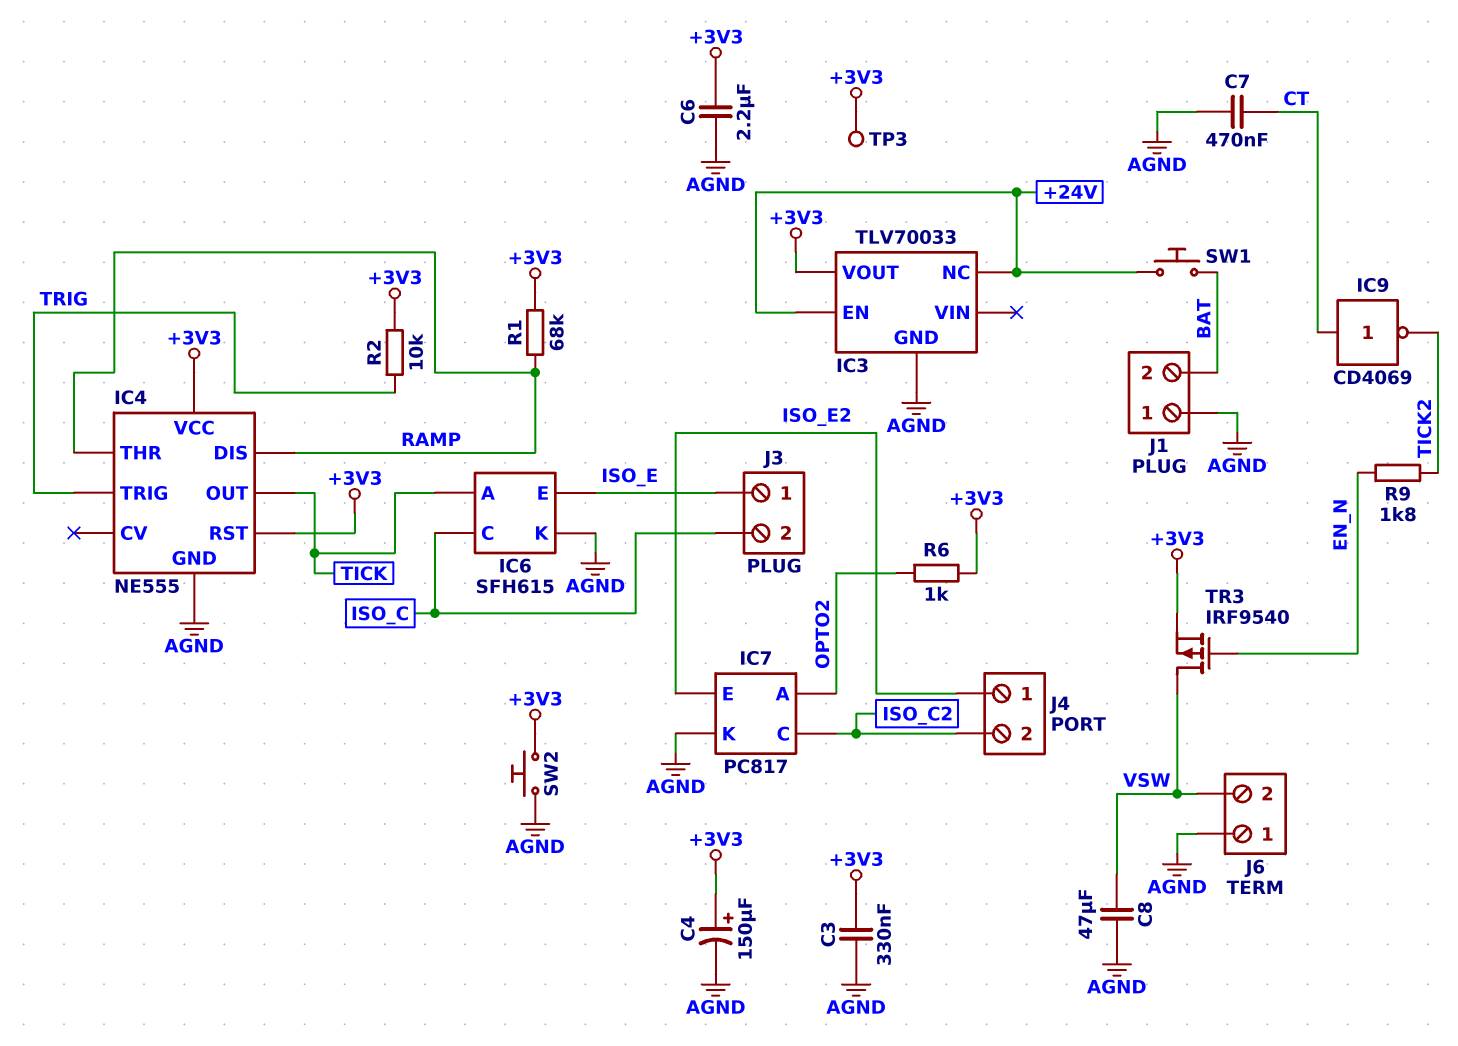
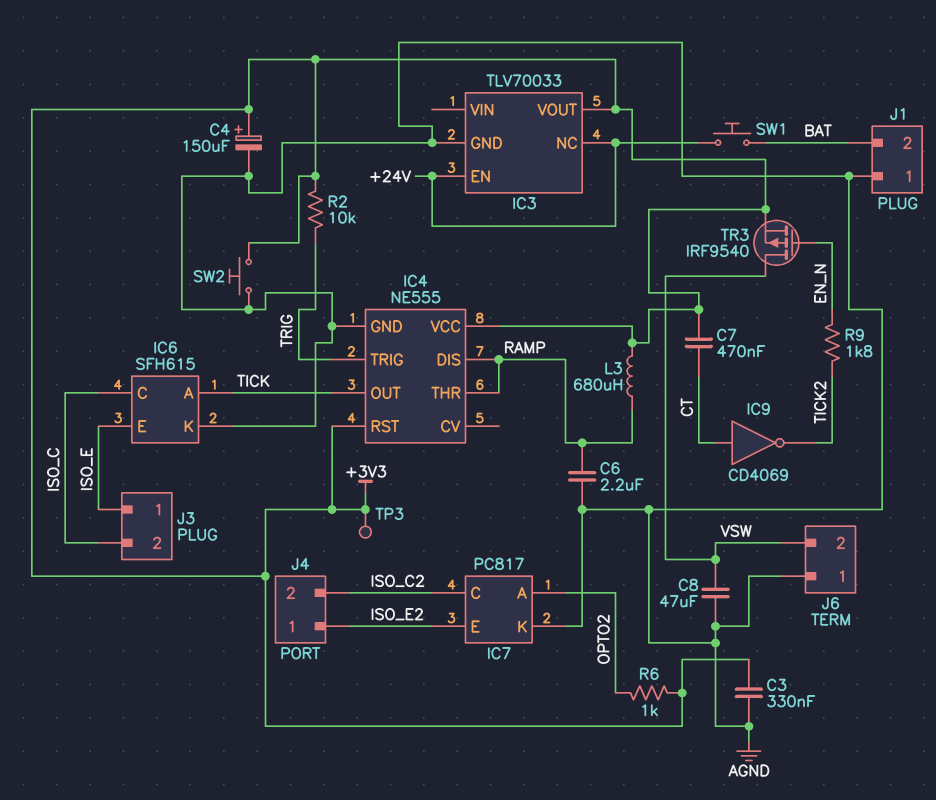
C6: 2.2uF (+3V3, AGND) -> 2.2uF (AGND, RAMP)
C7: 470nF (AGND, CT) -> 470nF (+3V3, CT)
L3: none -> 680uH (+3V3, RAMP)
R1: 68k (+3V3, RAMP) -> none

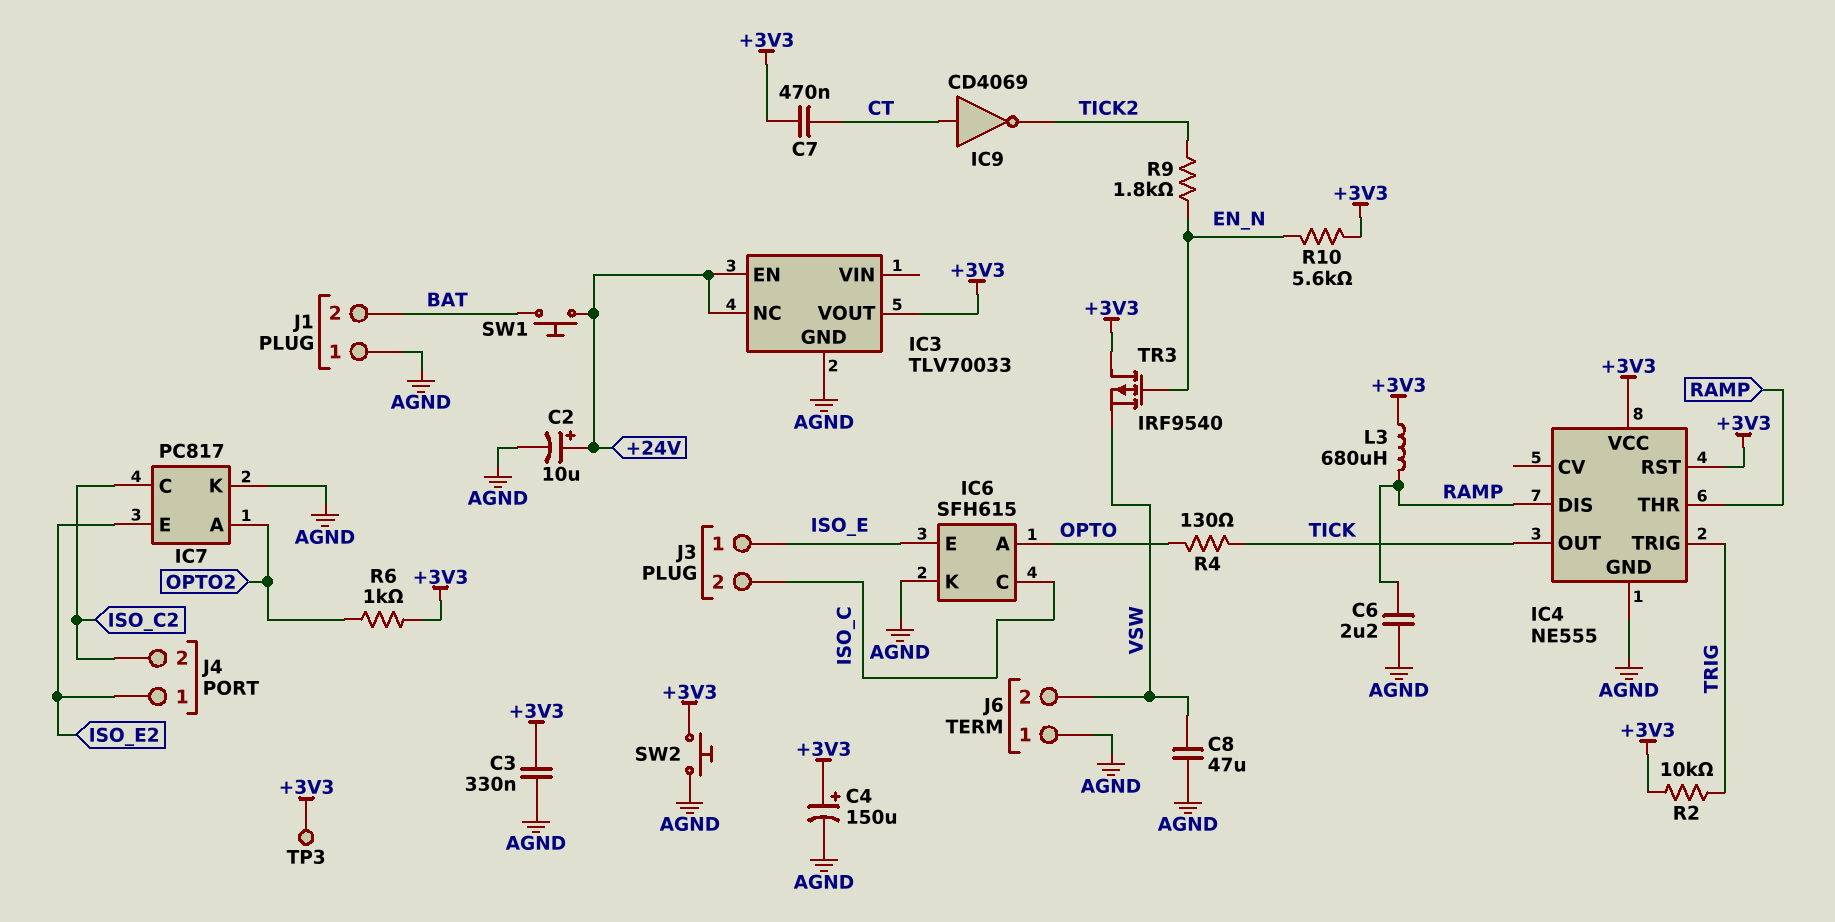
C2: none -> 10uF (plus +24V, minus AGND)
IC6 pin A: TICK -> OPTO
R4: none -> 130 (OPTO, TICK)
R10: none -> 5.6k (+3V3, EN_N)
TR3: PMOS IRF9540 (G EN_N, D VSW, S +3V3) -> PMOS IRF9540 (G EN_N, D +3V3, S VSW)

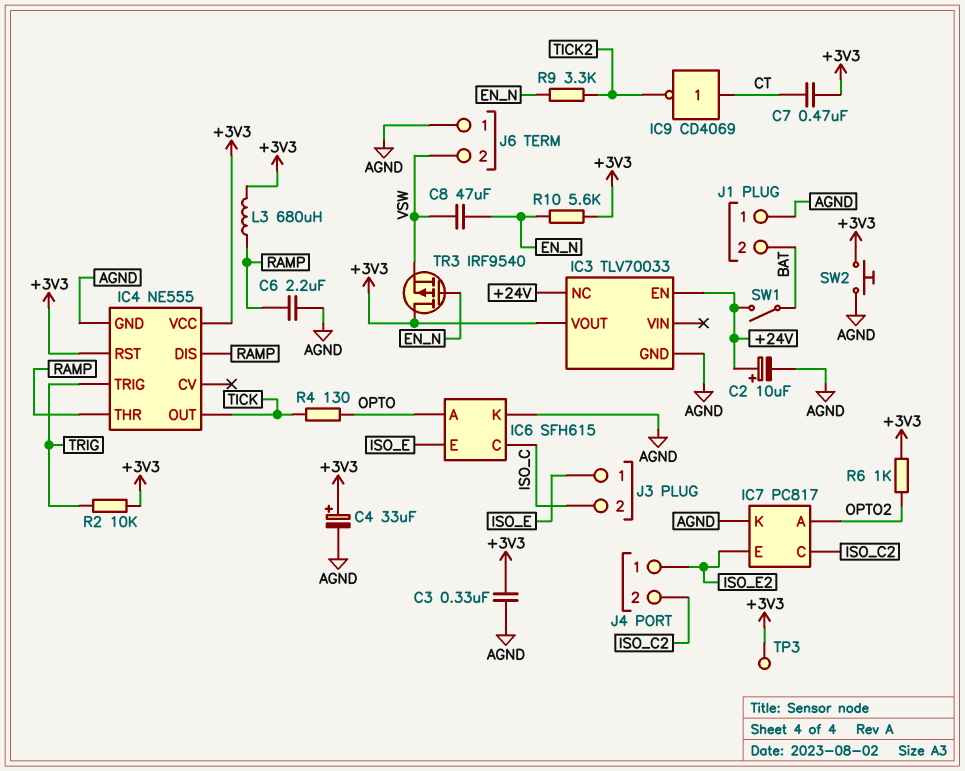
C4: 150uF (plus +3V3, minus AGND) -> 33uF (plus +3V3, minus AGND)
C8: 47uF (AGND, VSW) -> 47uF (EN_N, VSW)
R9: 1.8k (EN_N, TICK2) -> 3.3k (EN_N, TICK2)
SW1: button (+24V, BAT) -> switch (+24V, BAT)

